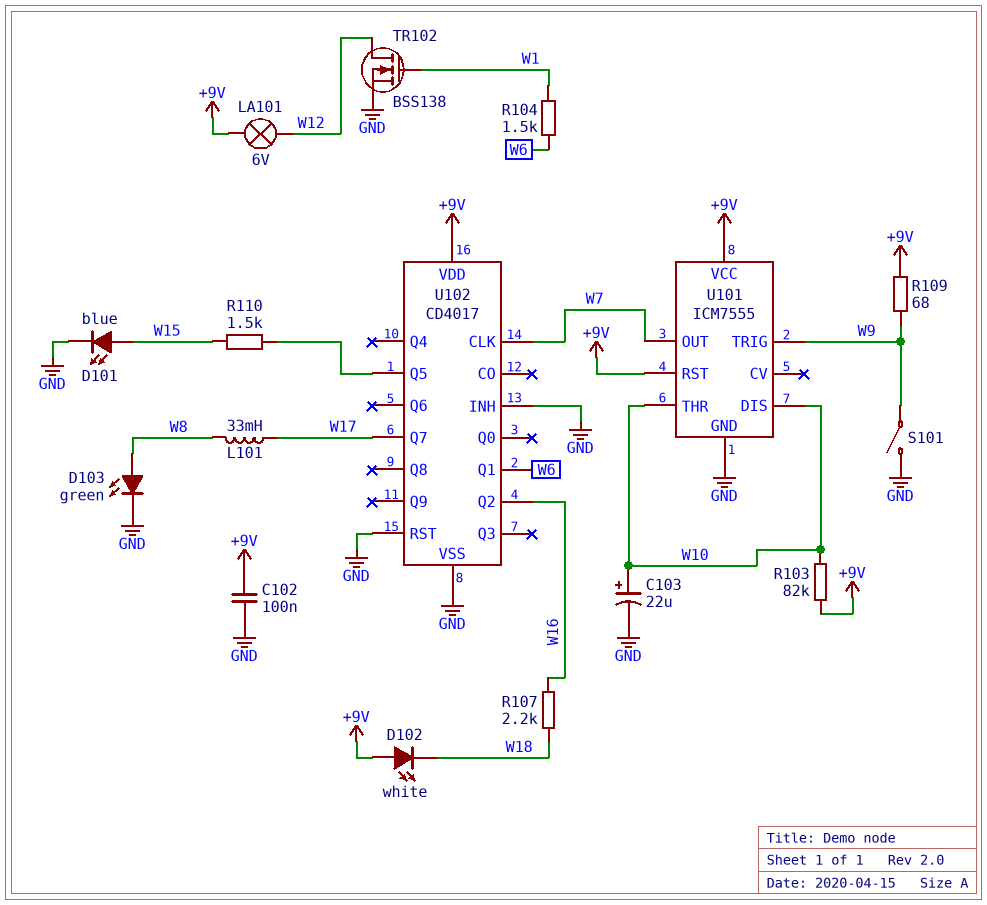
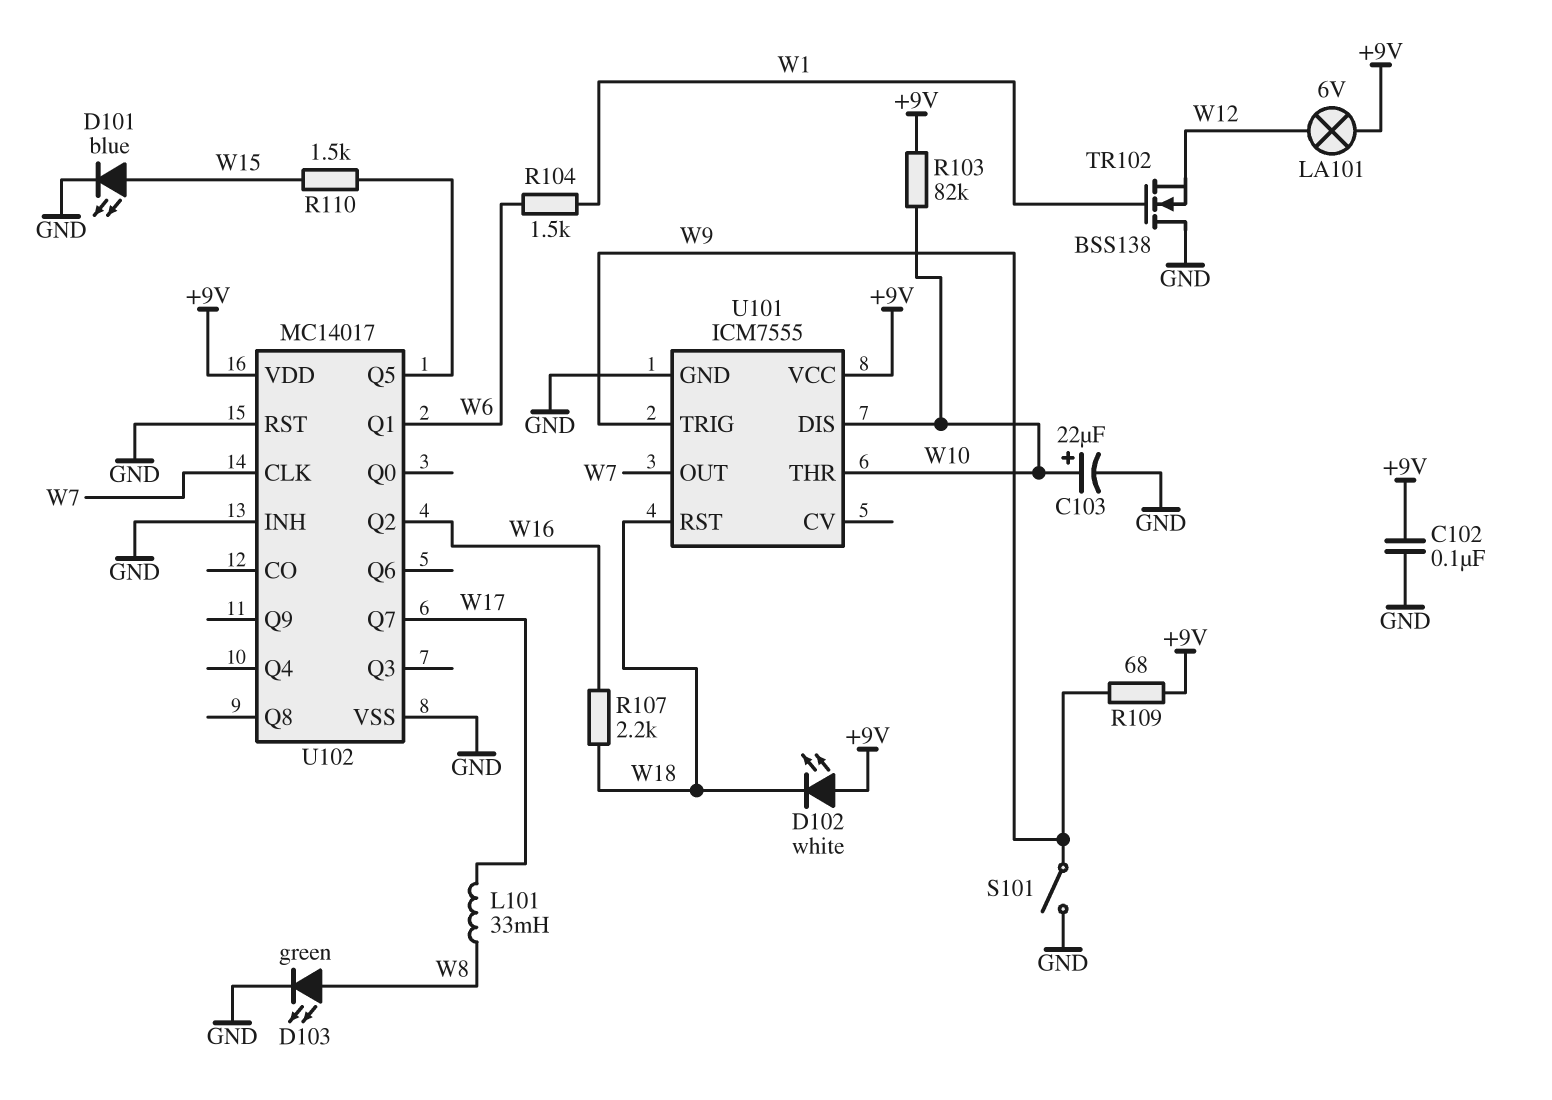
TR102: NMOS BSS138 (G W1, D W12, S GND) -> NMOS BSS138 (G W1, D GND, S W12)
U101 pin RST: +9V -> W18
U102: CD4017 -> MC14017

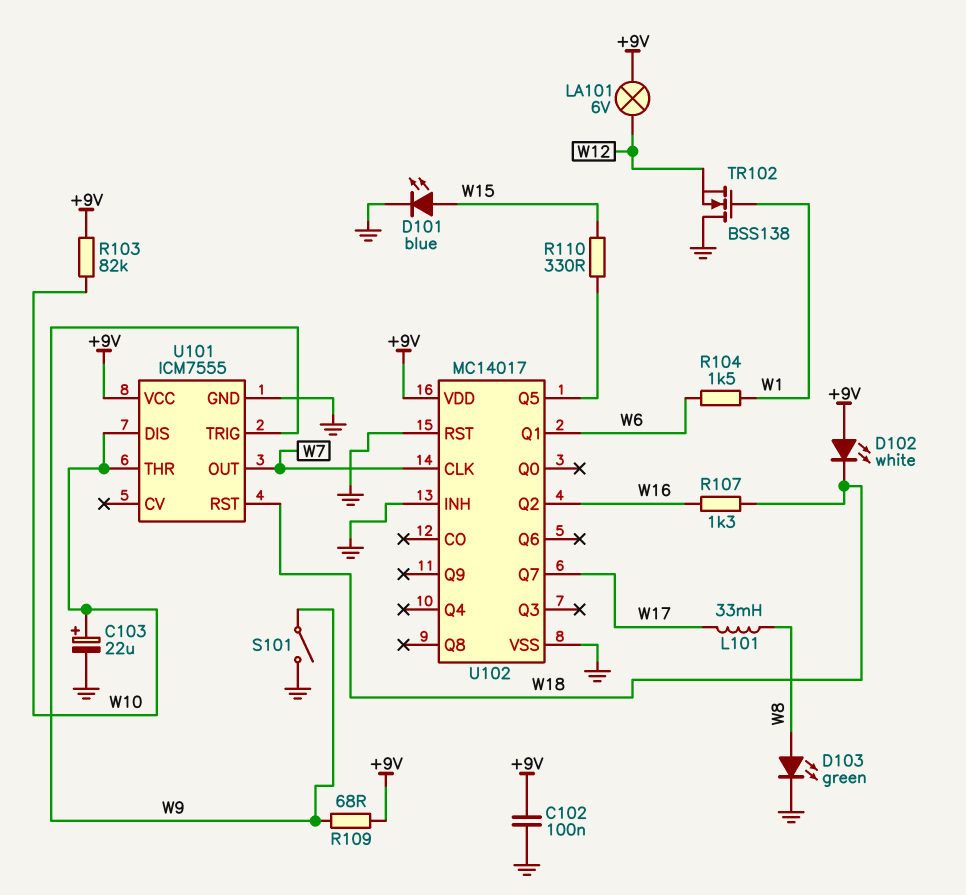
R107: 2.2k (W16, W18) -> 1.3k (W16, W18)
R110: 1.5k (U102/Q5, W15) -> 330 (U102/Q5, W15)

